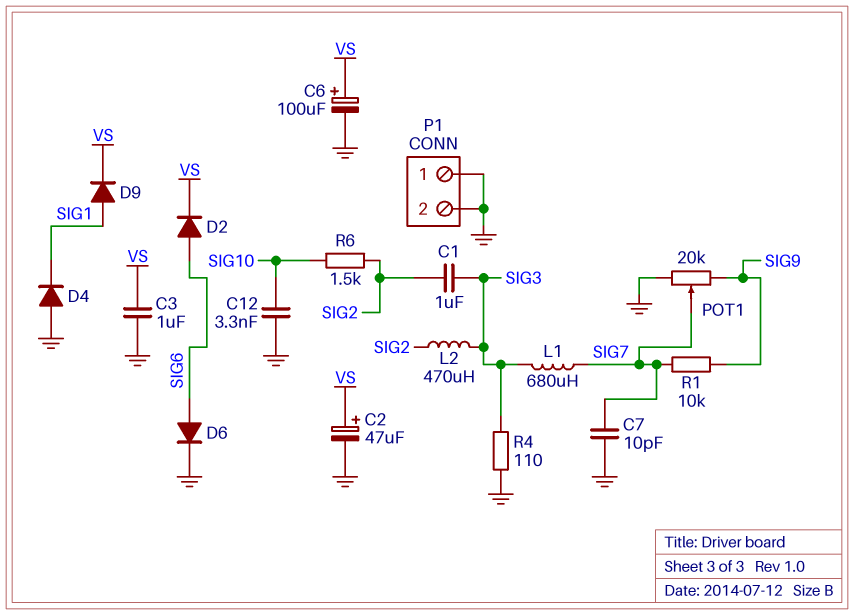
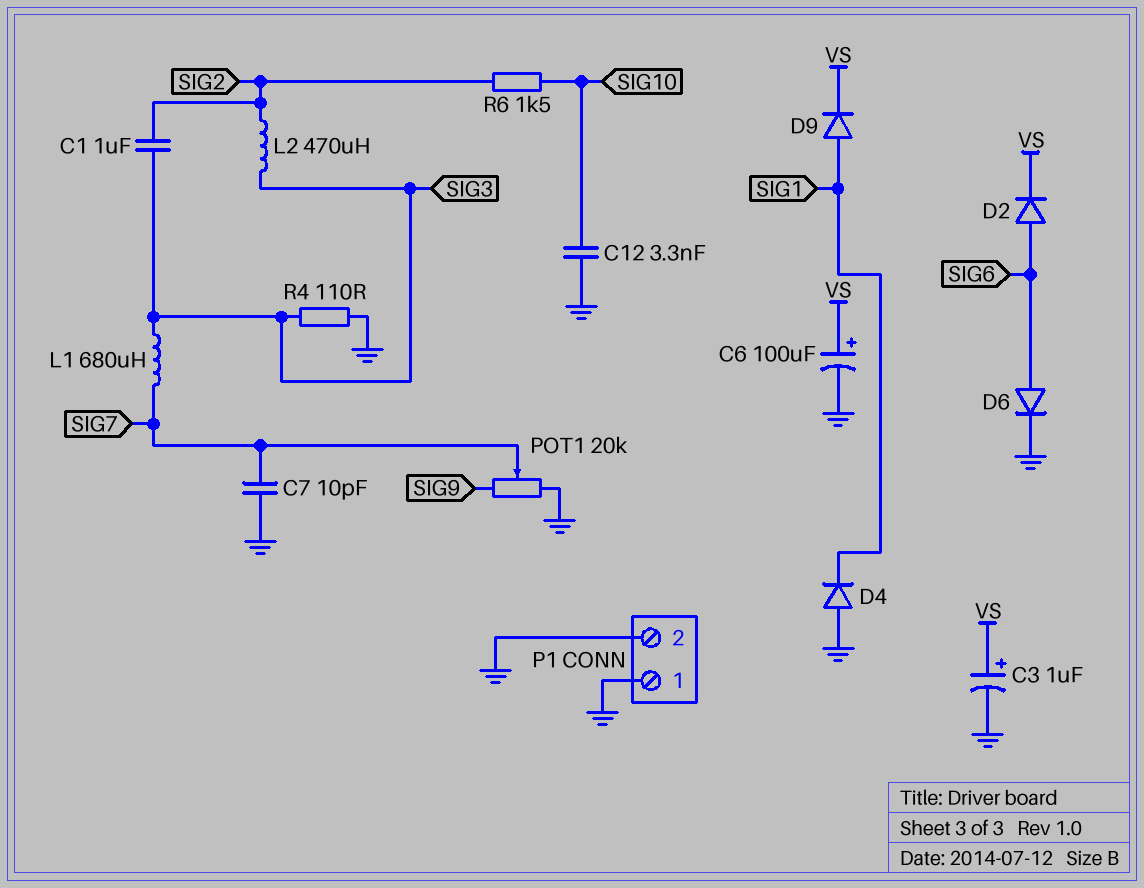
C2: 47uF (plus VS, minus GND) -> none
C3: 1uF (GND, VS) -> 1uF (plus VS, minus GND)
R1: 10k (SIG7, SIG9) -> none

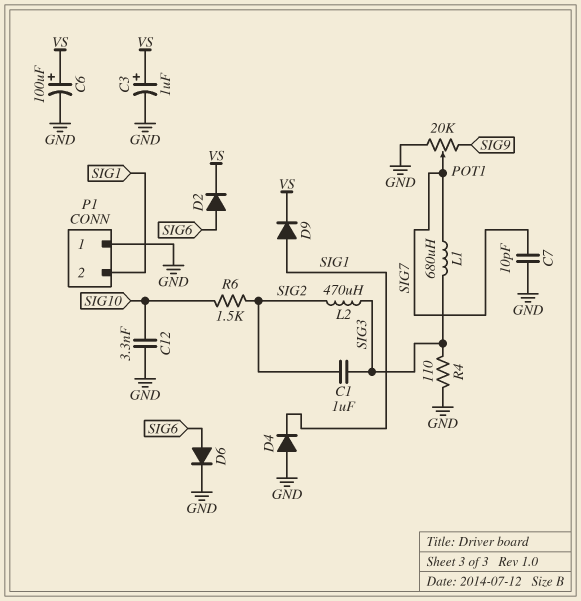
P1 pin 2: GND -> SIG1

